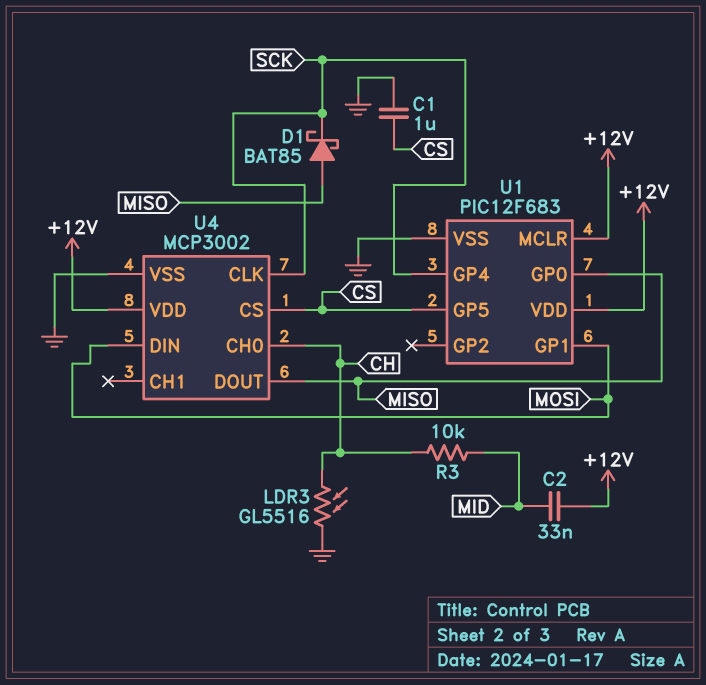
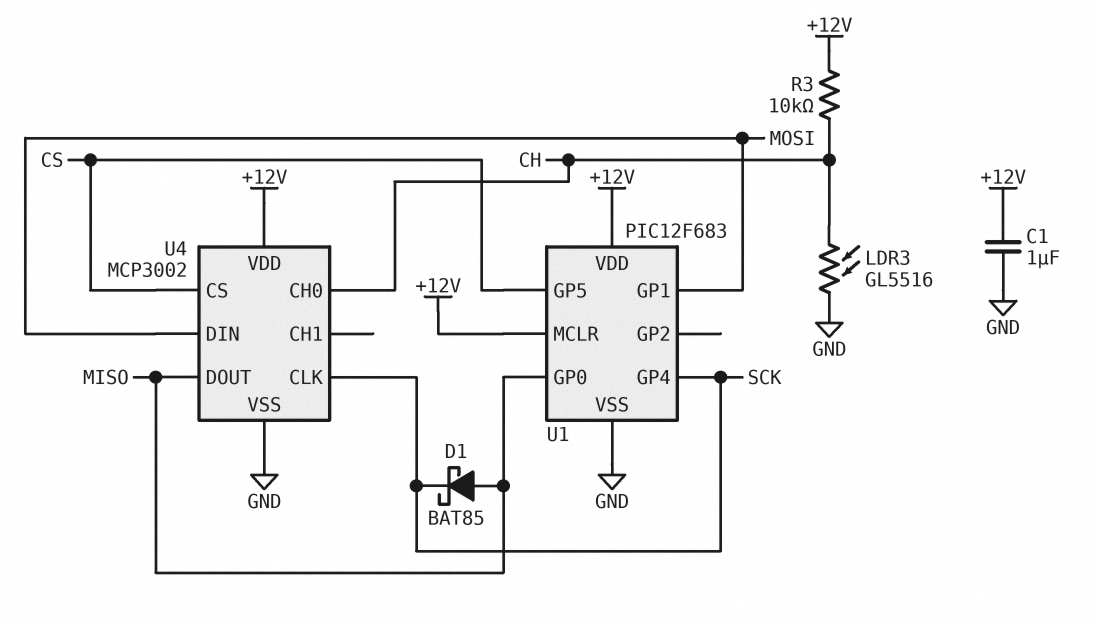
C1: 1uF (CS, GND) -> 1uF (+12V, GND)
C2: 33nF (+12V, MID) -> none
R3: 10k (CH, MID) -> 10k (+12V, CH)

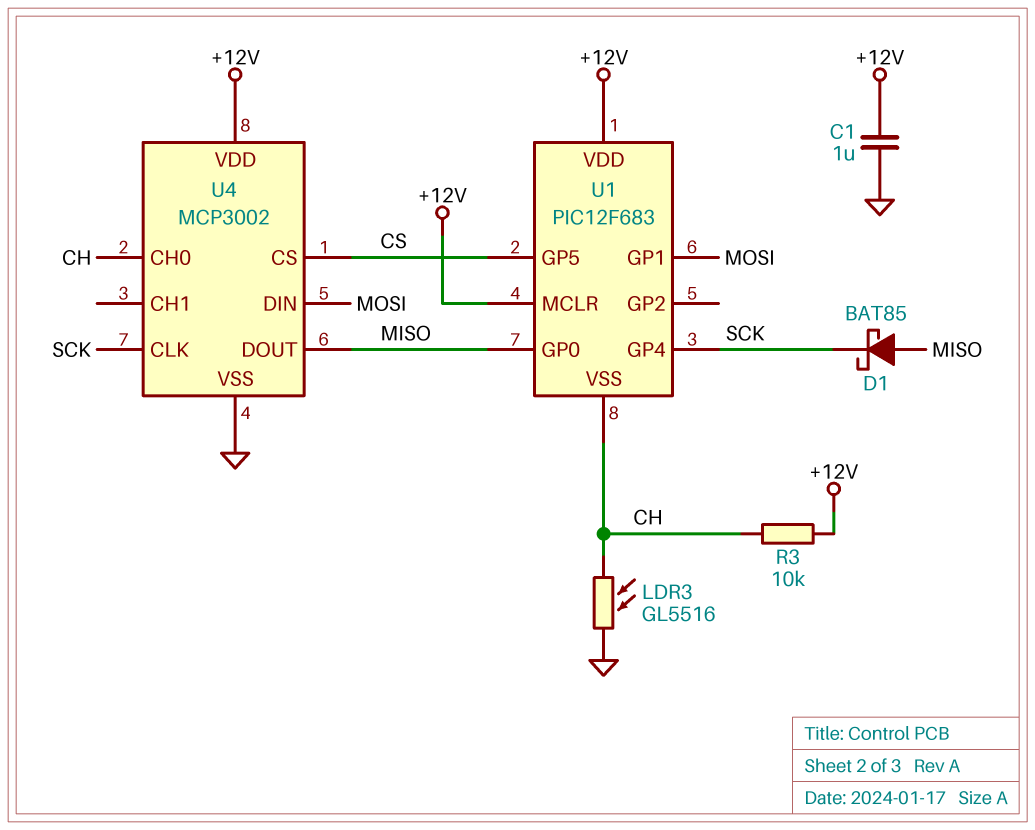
U1 pin VSS: GND -> CH

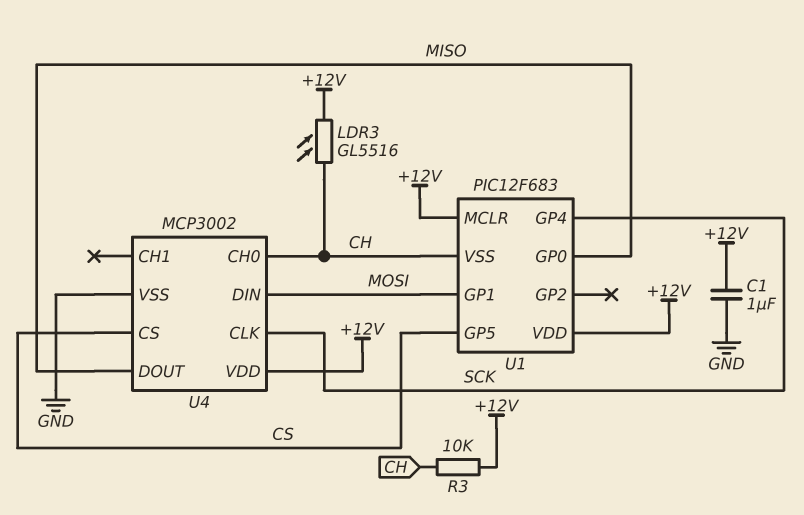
D1: schottky BAT85 (A MISO, K SCK) -> none
LDR3: GL5516 (CH, GND) -> GL5516 (+12V, CH)

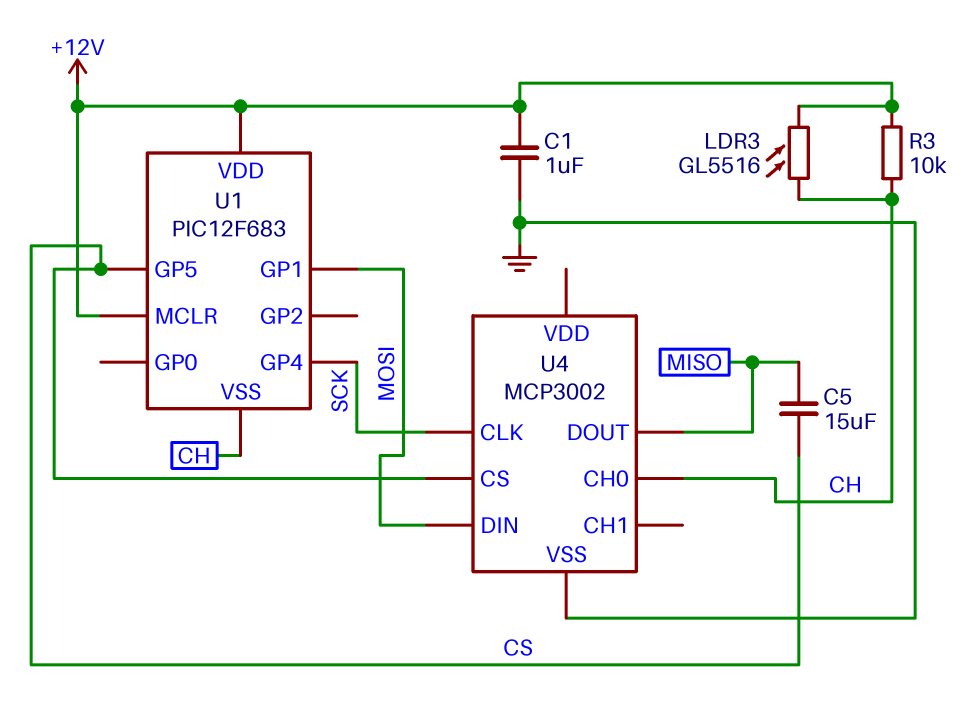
C5: none -> 15uF (CS, MISO)
U1 pin GP0: MISO -> none
U4 pin VDD: +12V -> none

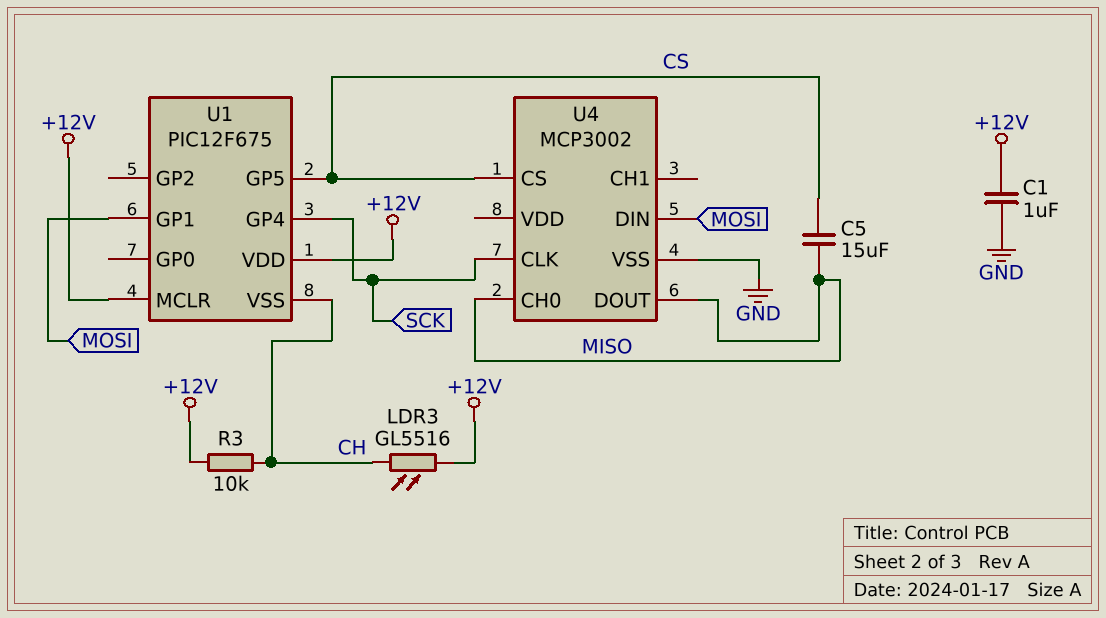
U1: PIC12F683 -> PIC12F675
U4 pin CH0: CH -> MISO

